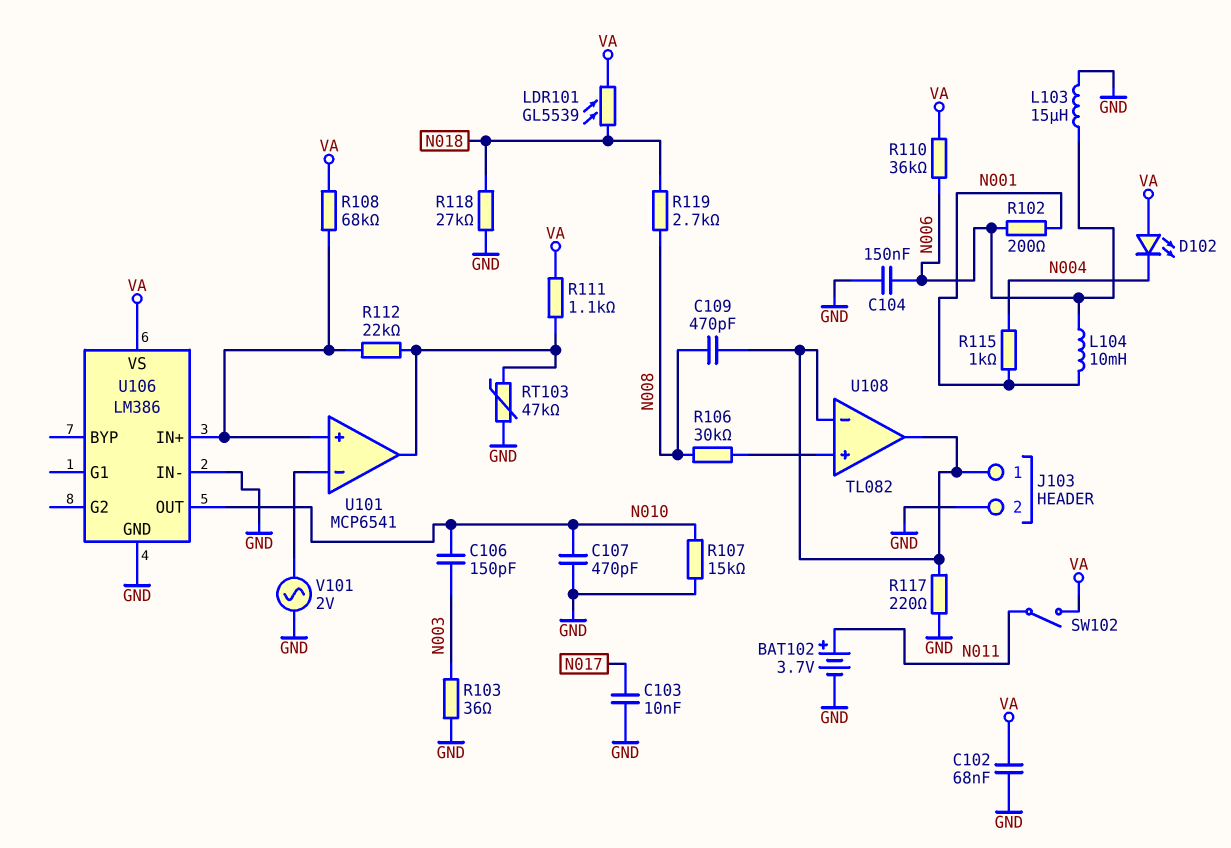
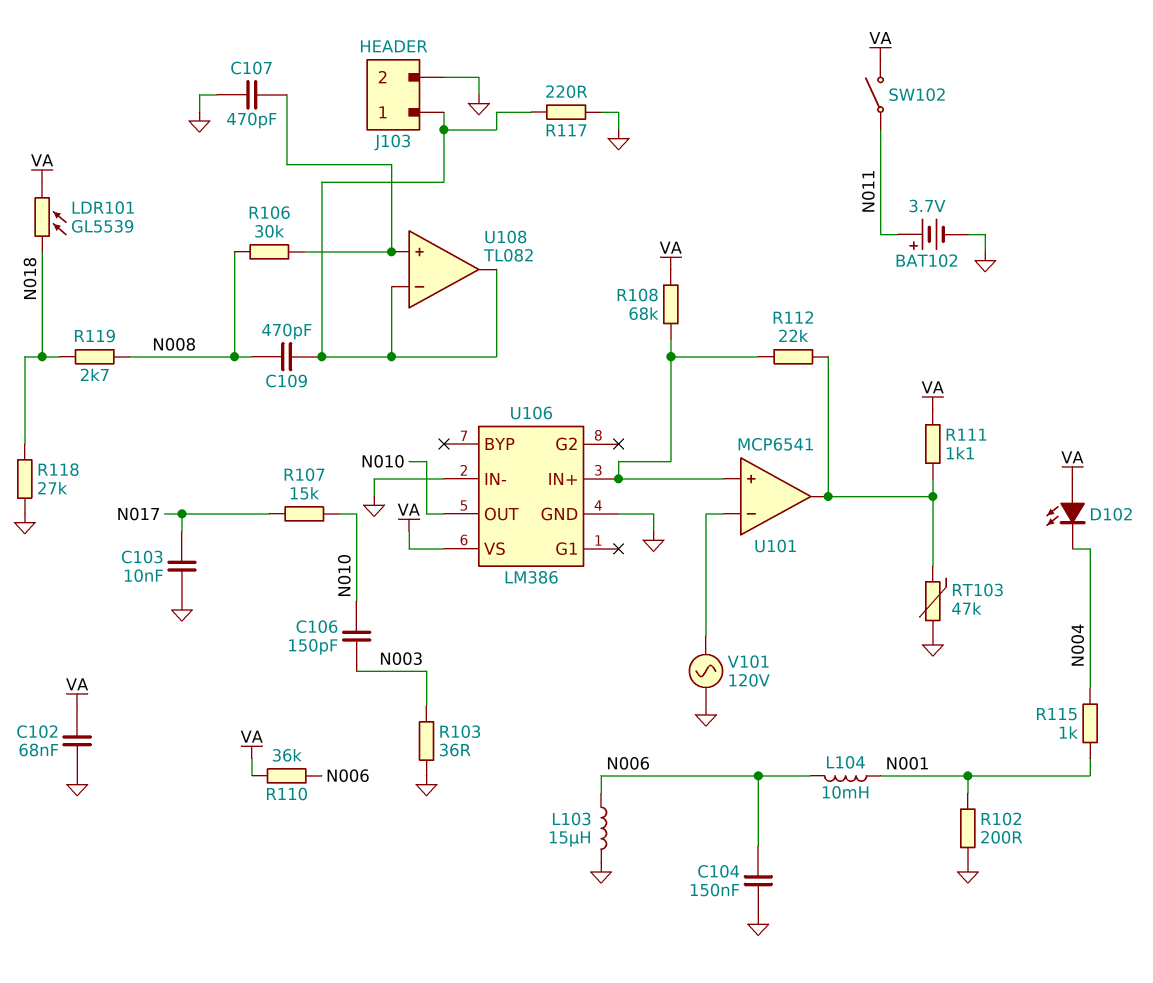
C107: 470pF (GND, N010) -> 470pF (GND, U108/in+)
R102: 200 (N001, N006) -> 200 (GND, N001)
R107: 15k (GND, N010) -> 15k (N010, N017)
V101: AC 2V (GND, U101/in-) -> AC 120V (GND, U101/in-)

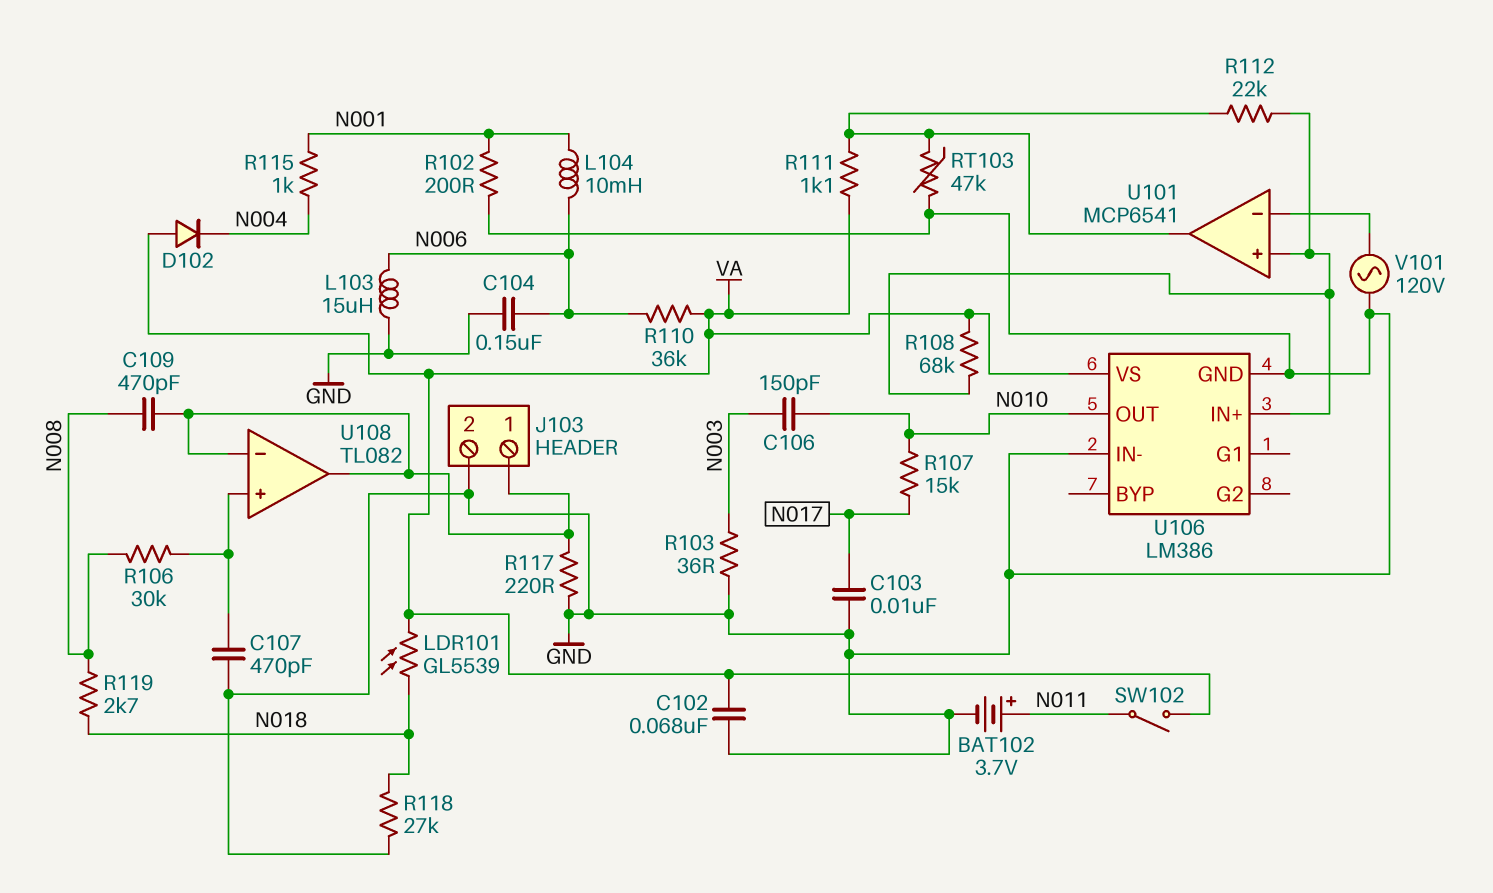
D102: LED (A VA, K N004) -> diode (A VA, K N004)

